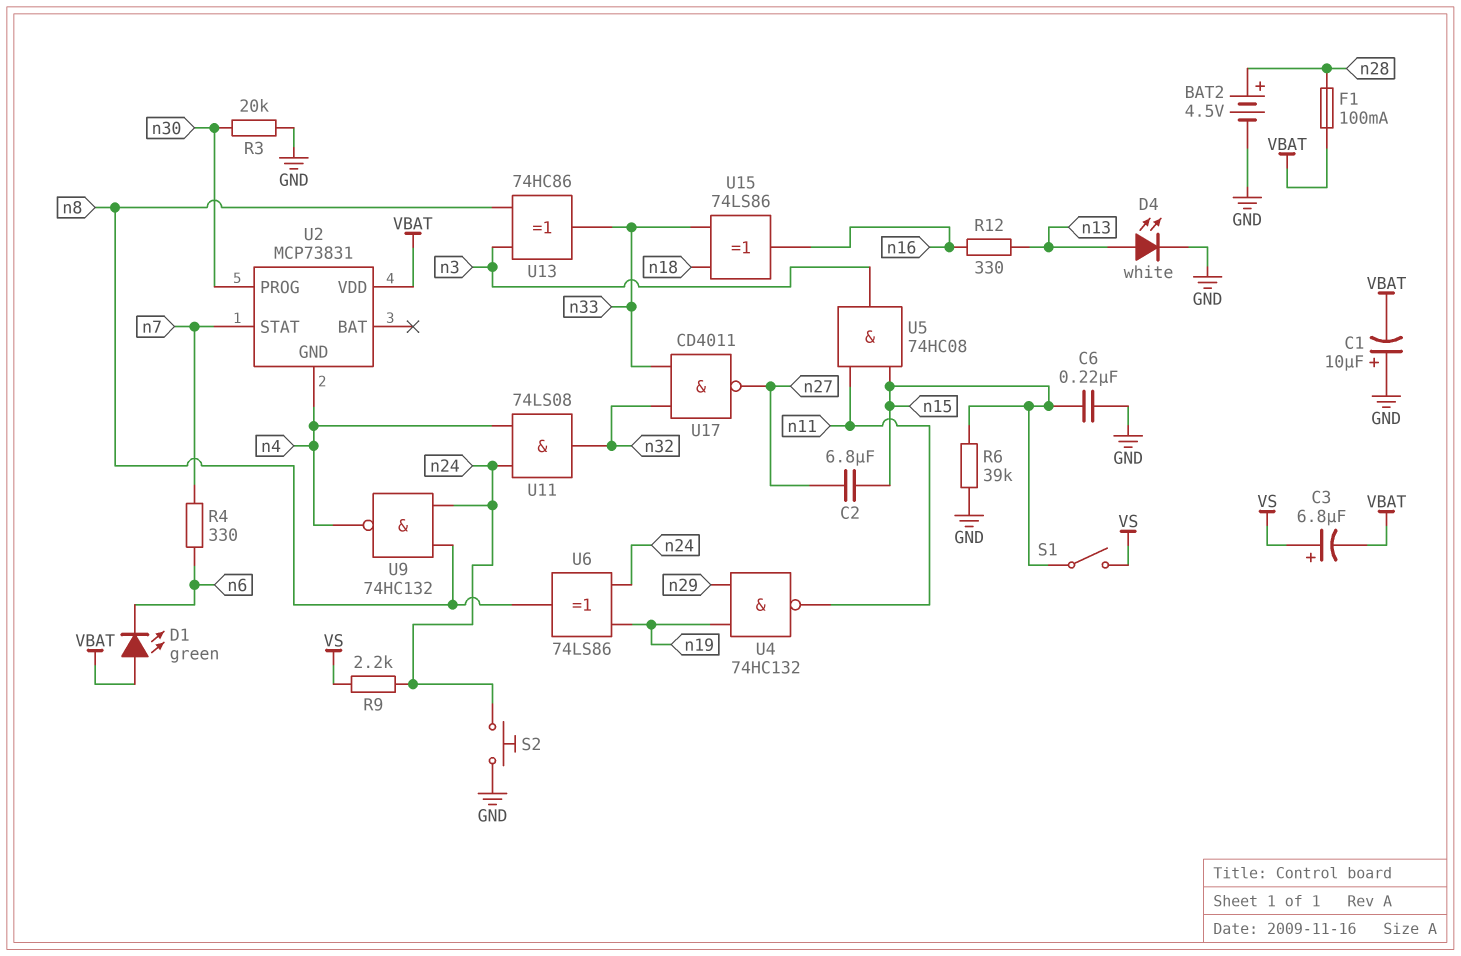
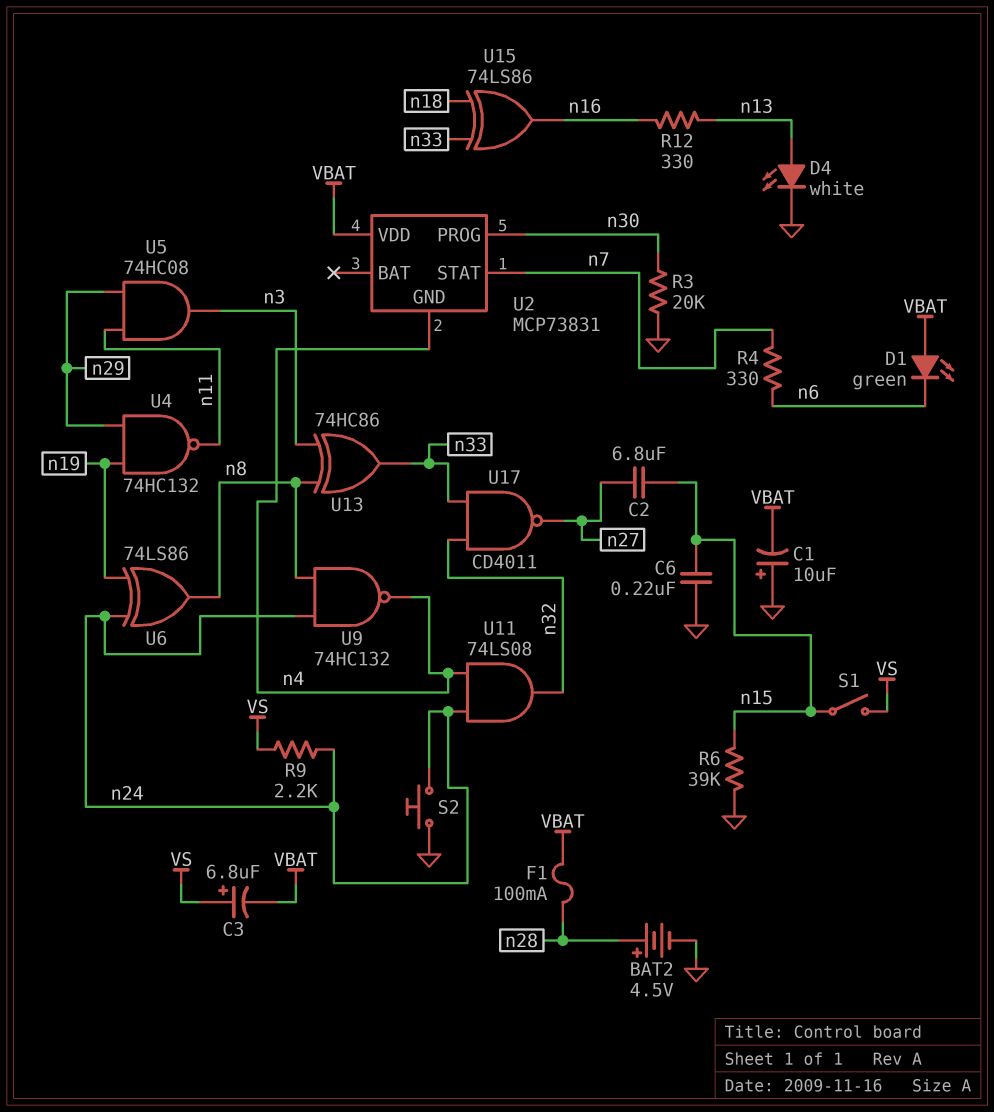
U5: AND 74HC08 (in n11, in n15, out n3) -> AND 74HC08 (in n11, in n29, out n3)

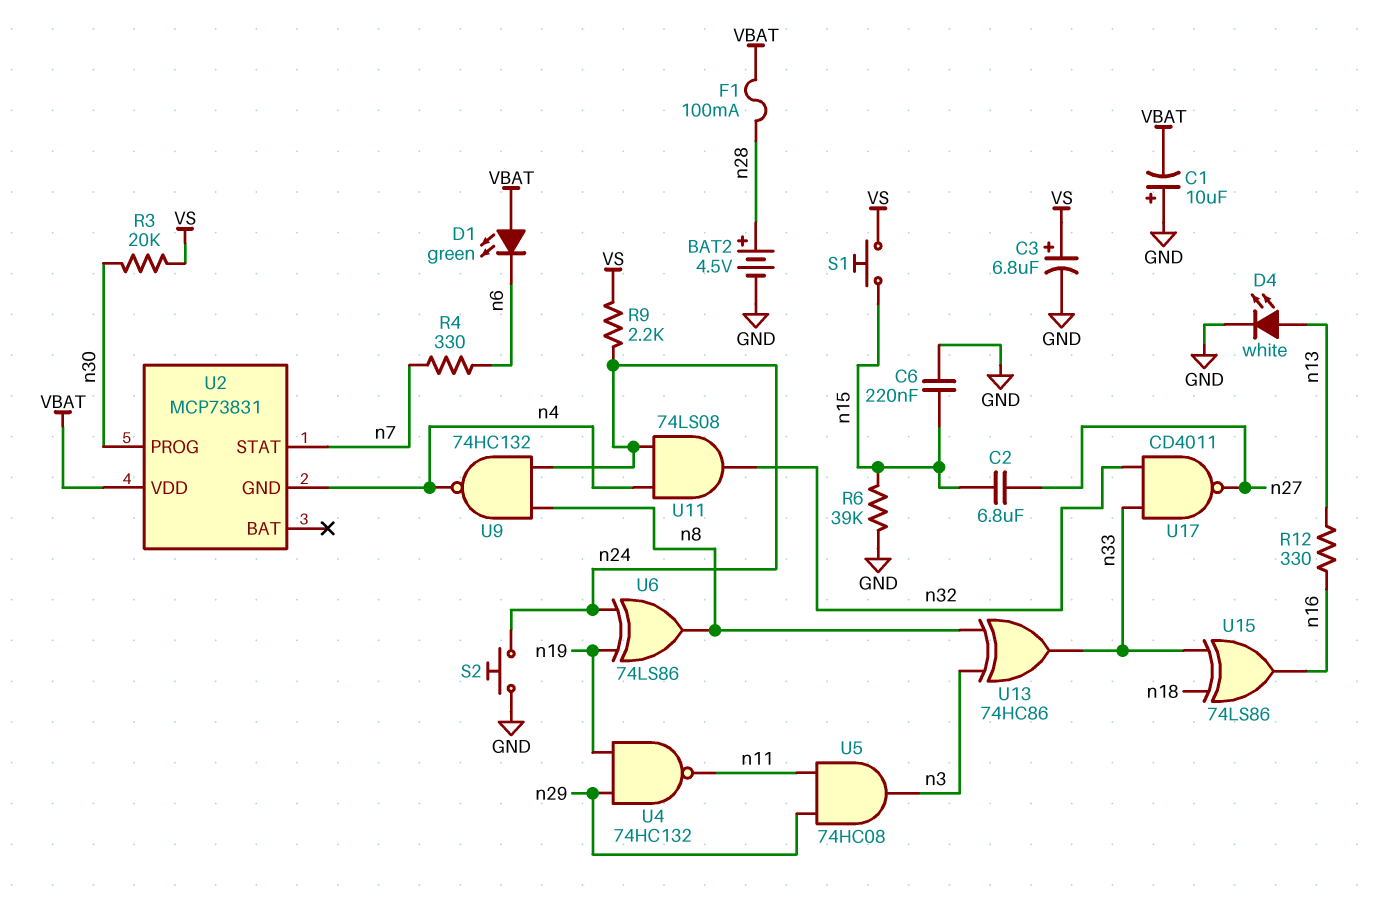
C3: 6.8uF (plus VS, minus VBAT) -> 6.8uF (plus VS, minus GND)
R3: 20k (GND, n30) -> 20k (VS, n30)
S1: switch (VS, n15) -> button (VS, n15)

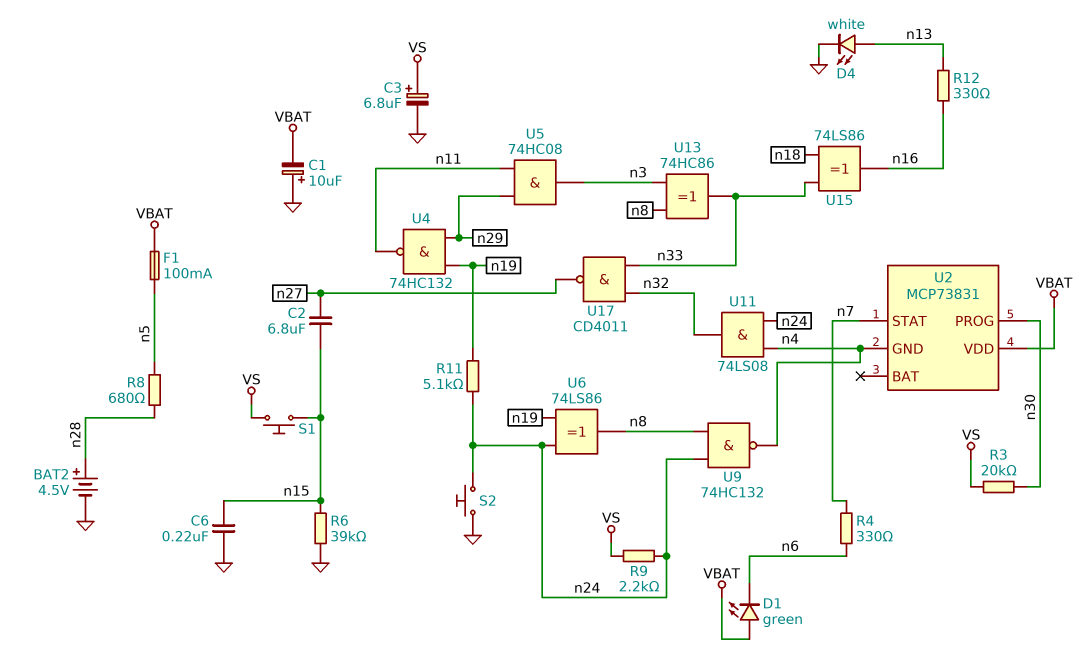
F1: 100mA (VBAT, n28) -> 100mA (VBAT, n5)
R8: none -> 680 (n5, n28)
R11: none -> 5.1k (n19, n24)

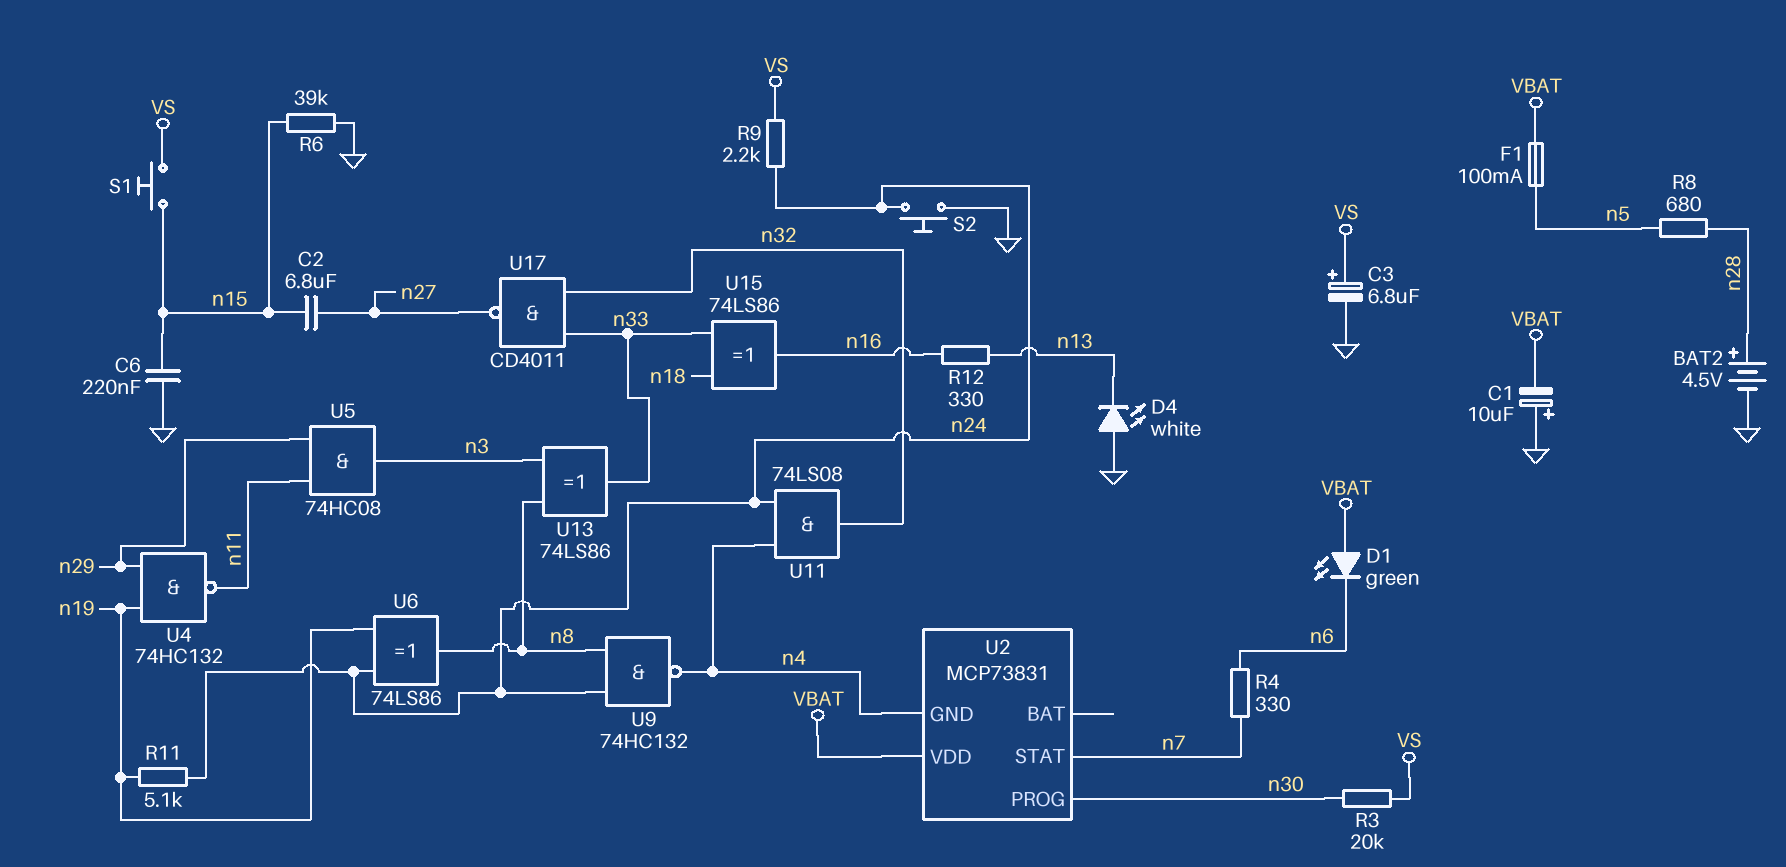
D4: LED white (A n13, K GND) -> LED white (A GND, K n13)
U13: XOR 74HC86 (in n3, in n8, out n33) -> XOR 74LS86 (in n3, in n8, out n33)

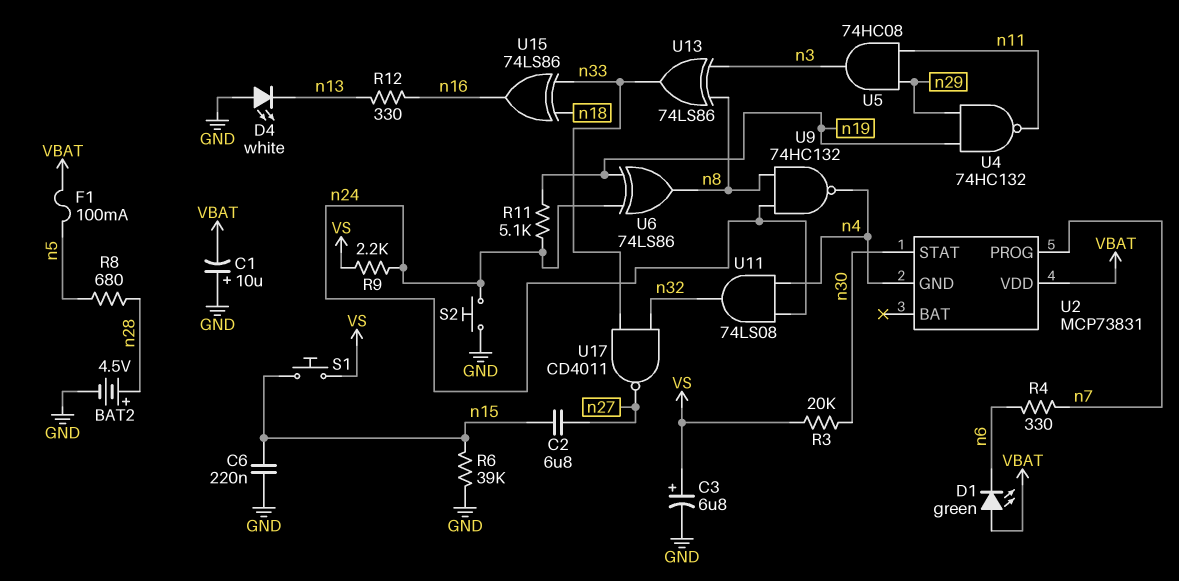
U2 pin PROG: n30 -> n7
U2 pin STAT: n7 -> n30

